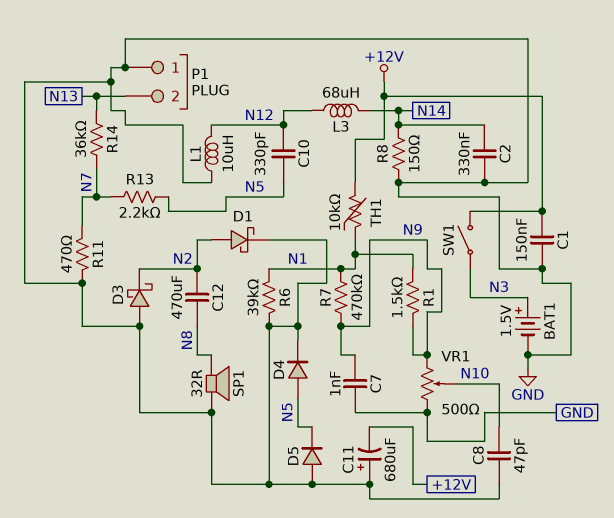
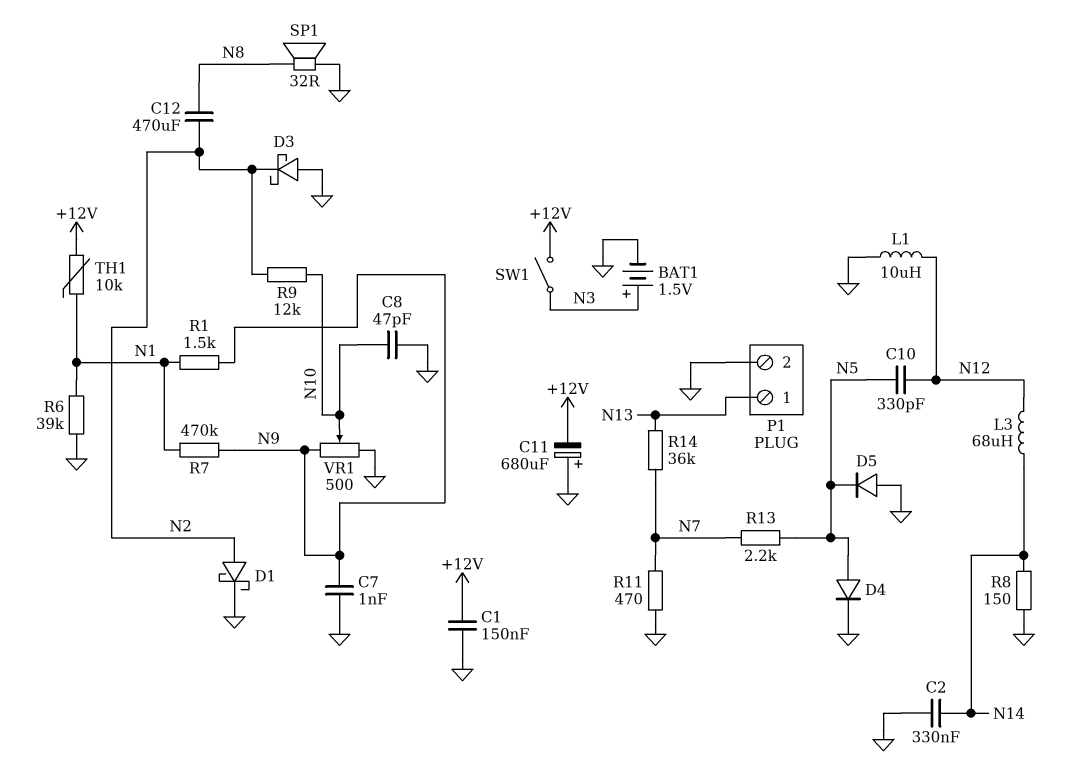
P1 pin 1: GND -> N13
P1 pin 2: N13 -> GND
R9: none -> 12k (N2, N10)

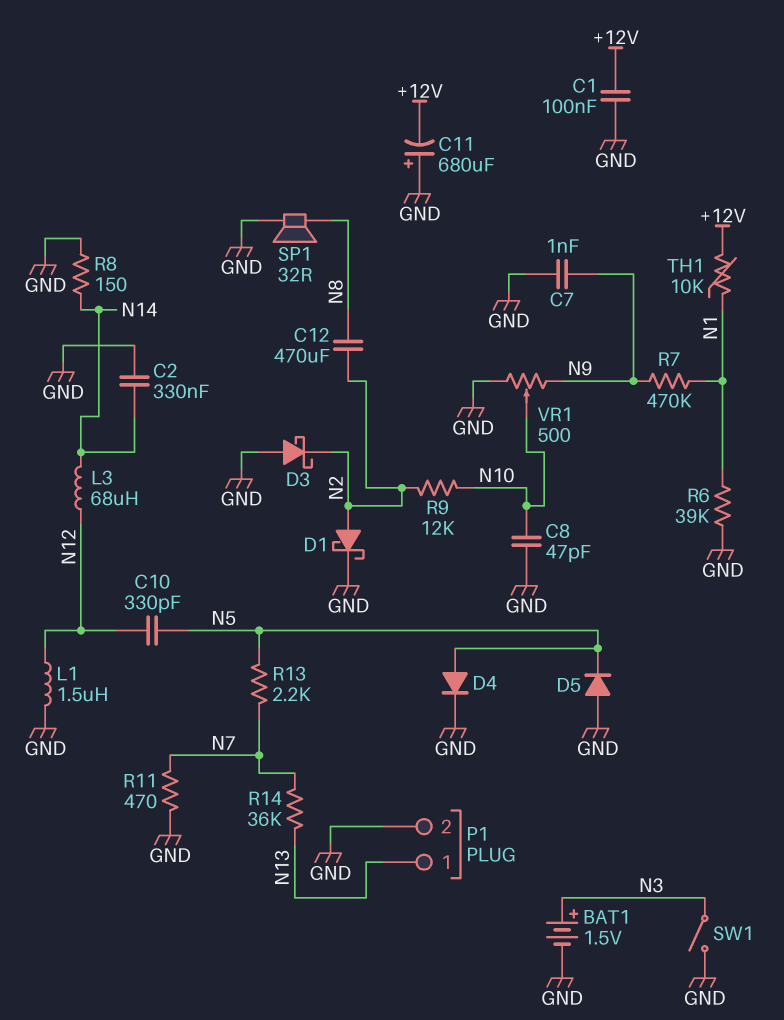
C1: 150nF (+12V, GND) -> 100nF (+12V, GND)
L1: 10uH (GND, N12) -> 1.5uH (GND, N12)
R1: 1.5k (N1, N9) -> none
SW1: switch (+12V, N3) -> switch (GND, N3)

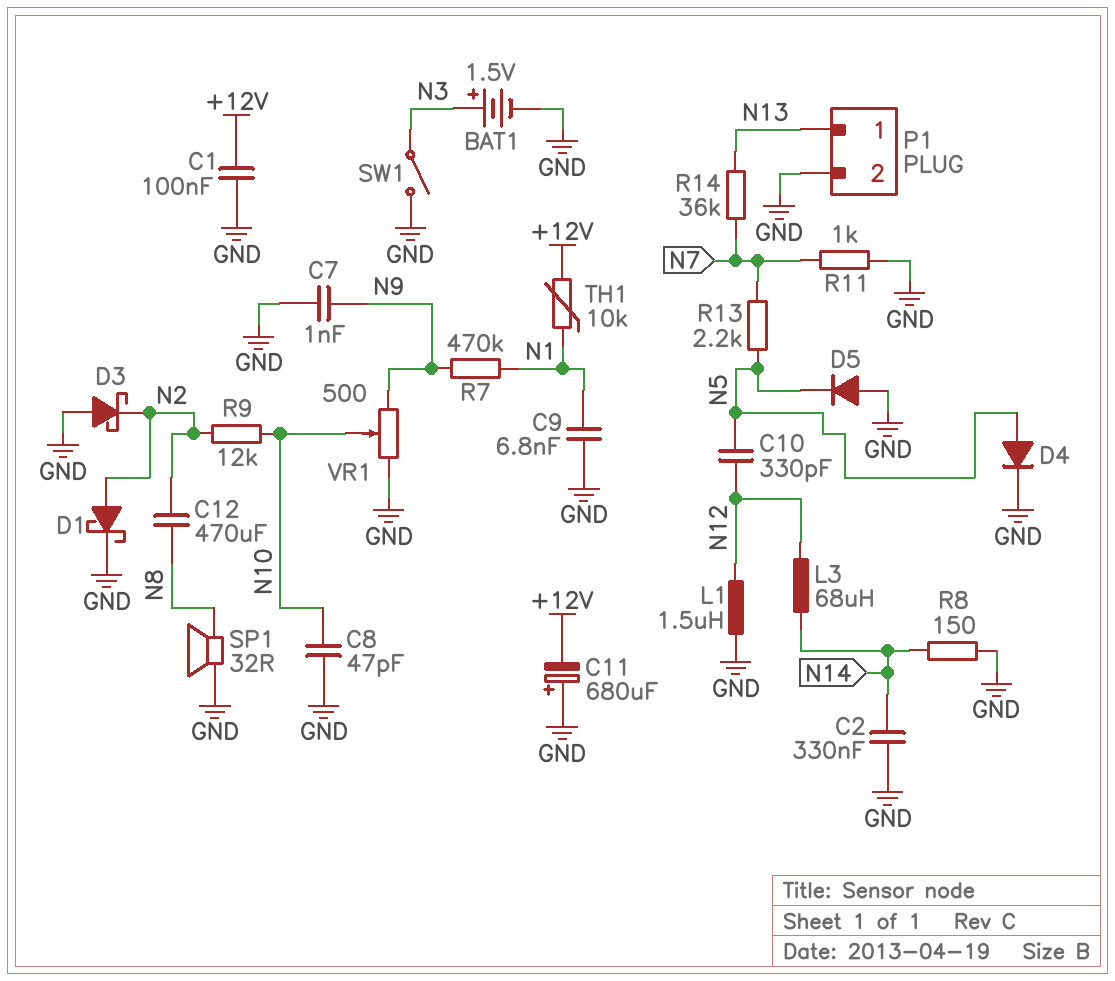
C9: none -> 6.8nF (GND, N1)
R6: 39k (GND, N1) -> none
R11: 470 (GND, N7) -> 1k (GND, N7)

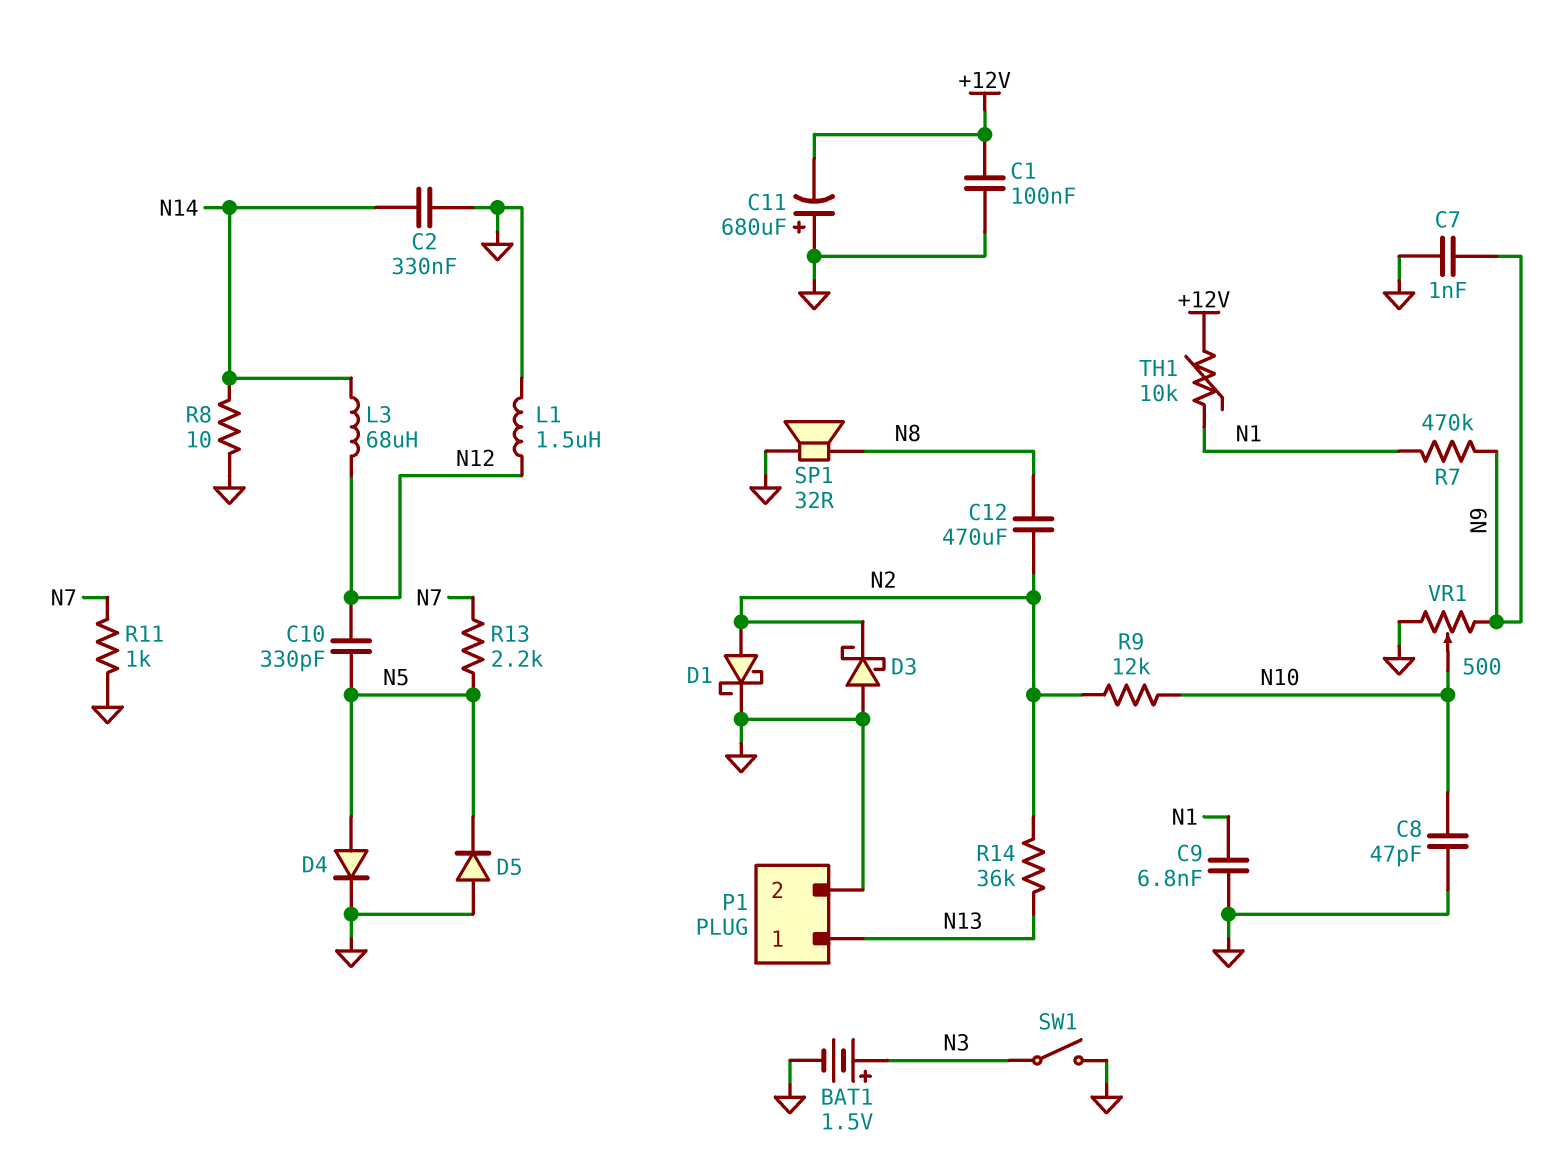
R8: 150 (GND, N14) -> 10 (GND, N14)
R14: 36k (N7, N13) -> 36k (N2, N13)

